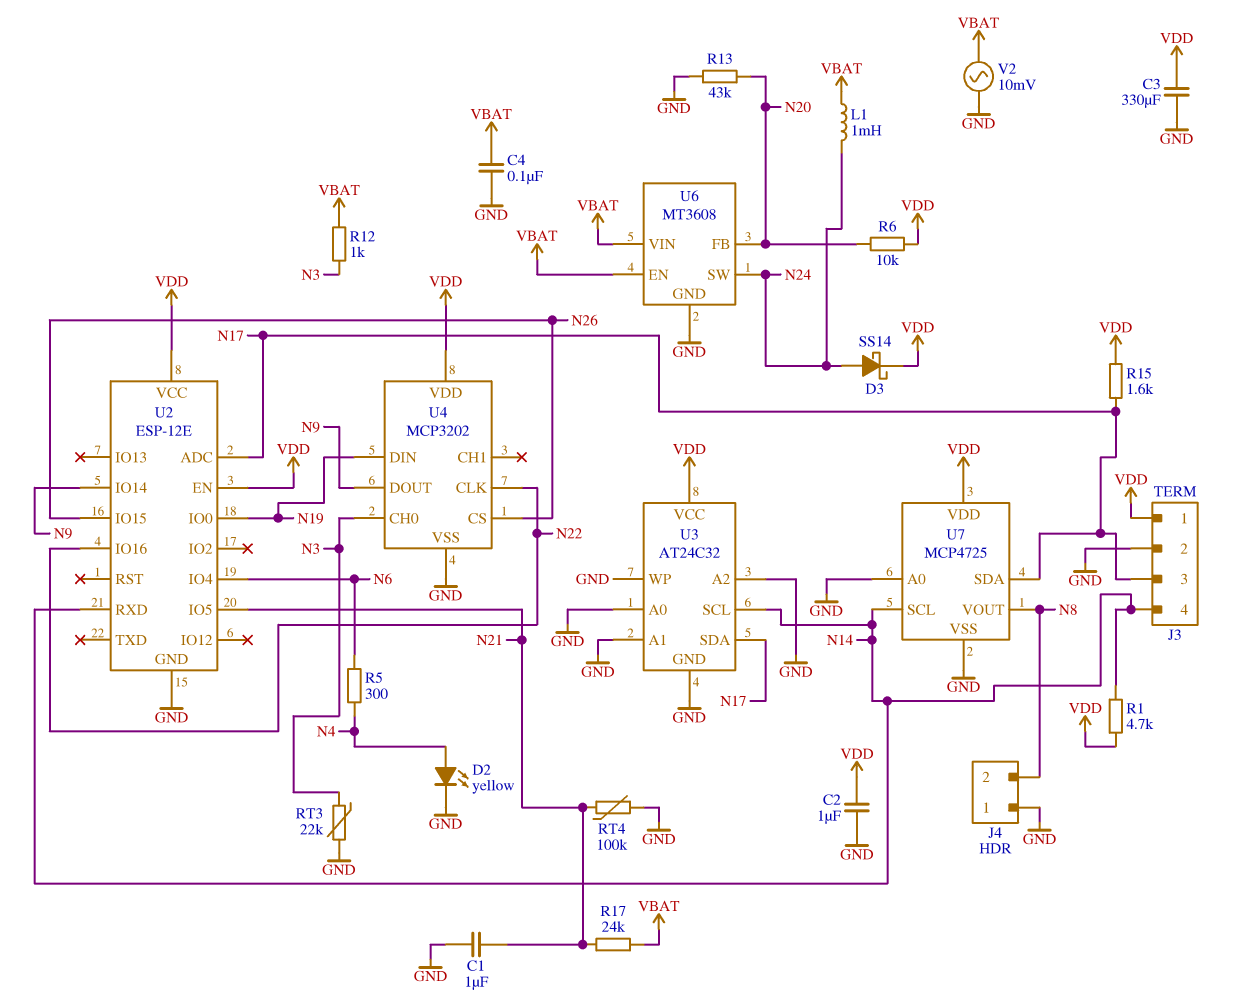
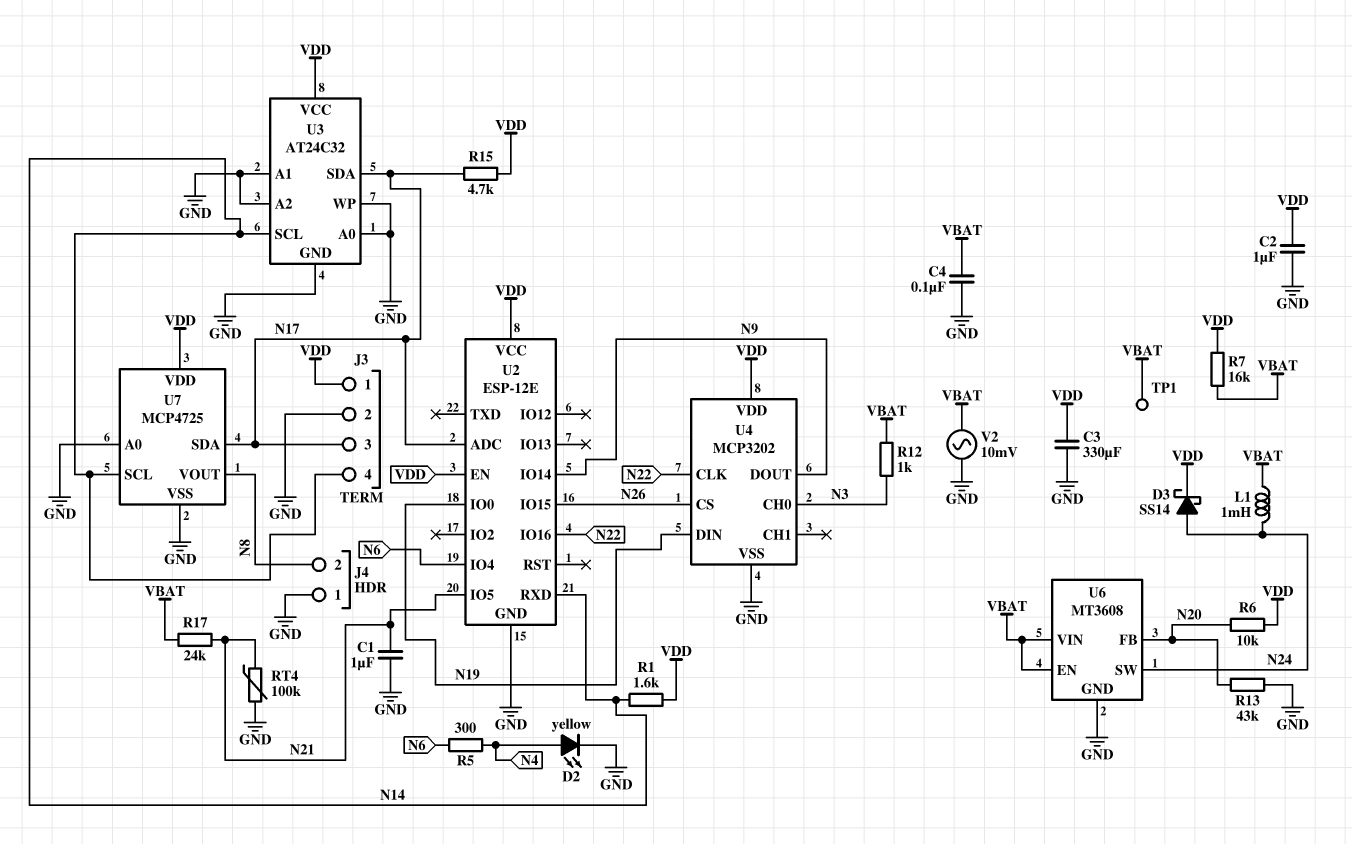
R1: 4.7k (N14, VDD) -> 1.6k (N14, VDD)
R7: none -> 16k (VBAT, VDD)
R15: 1.6k (N17, VDD) -> 4.7k (N17, VDD)
RT3: 22k (GND, N3) -> none
TP1: none -> test point (VBAT)

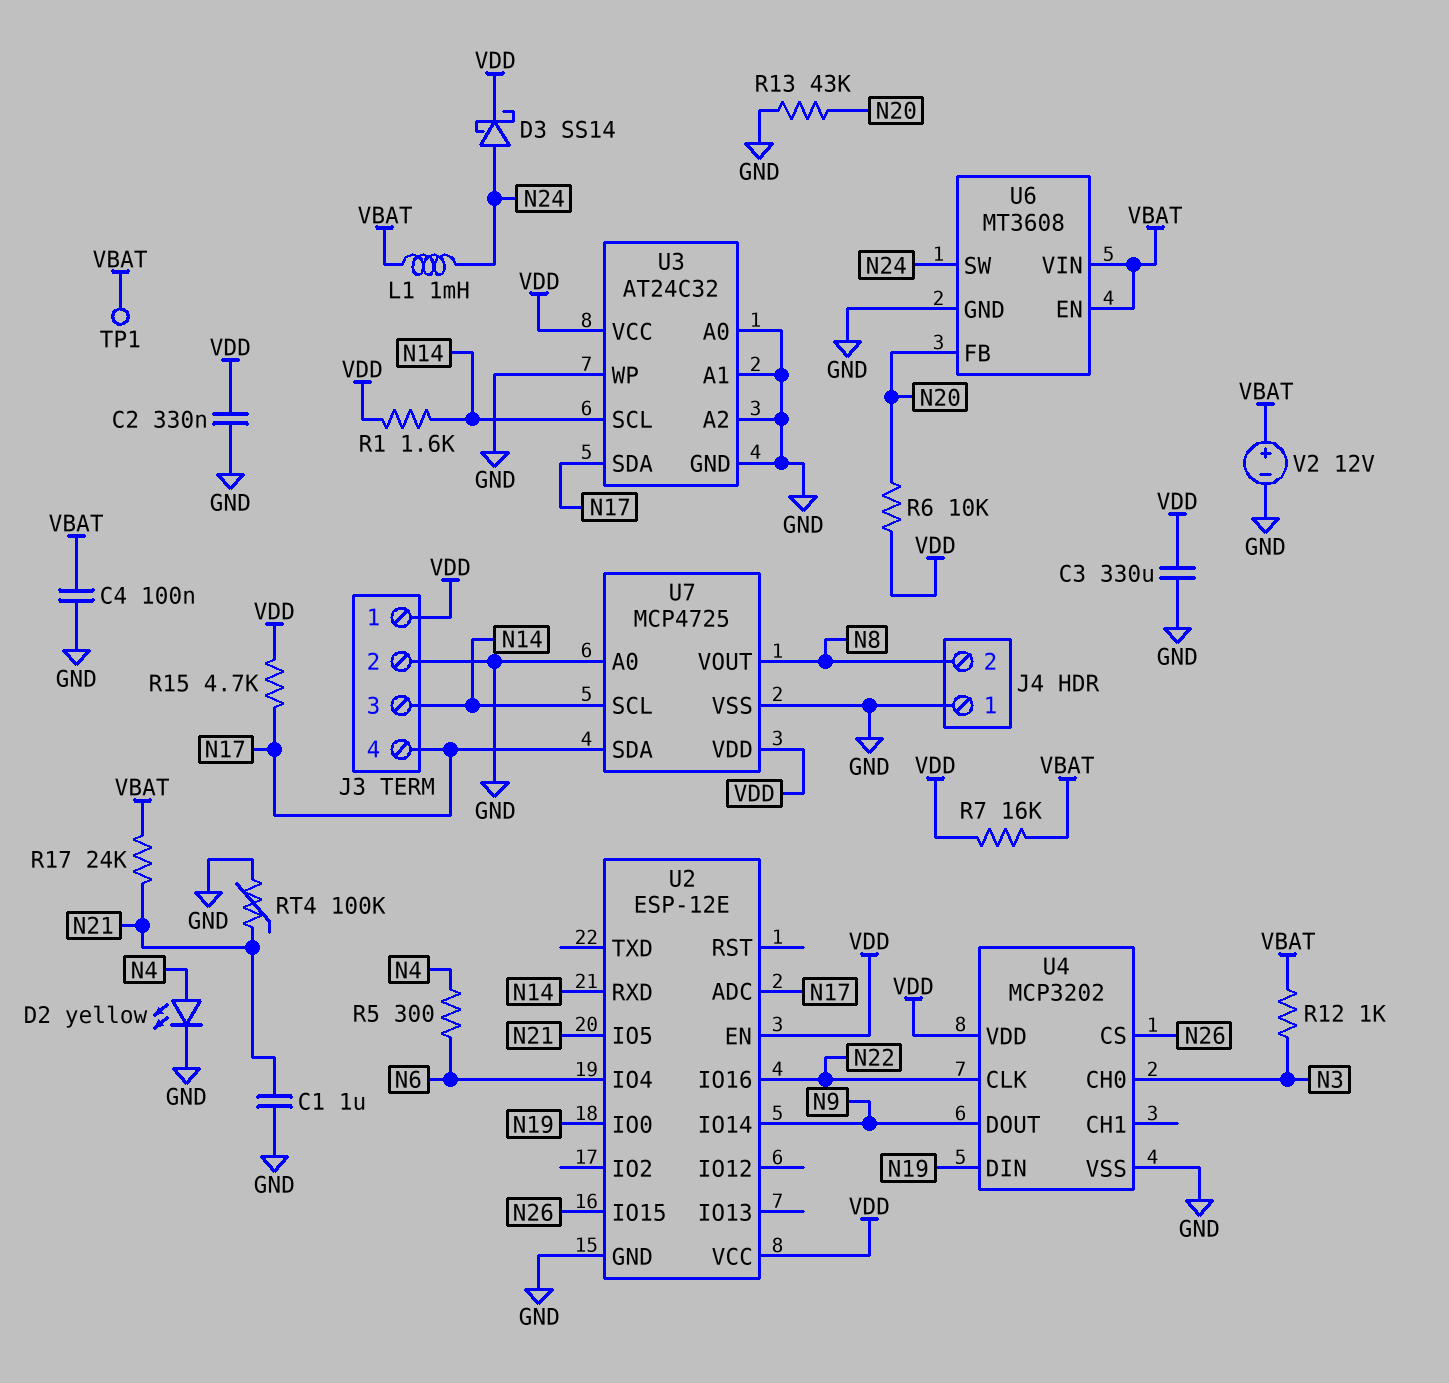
C2: 1uF (GND, VDD) -> 330nF (GND, VDD)
J3 pin 3: N17 -> N14
J3 pin 4: N14 -> N17
V2: AC 10mV (GND, VBAT) -> 12V (plus VBAT, minus GND)

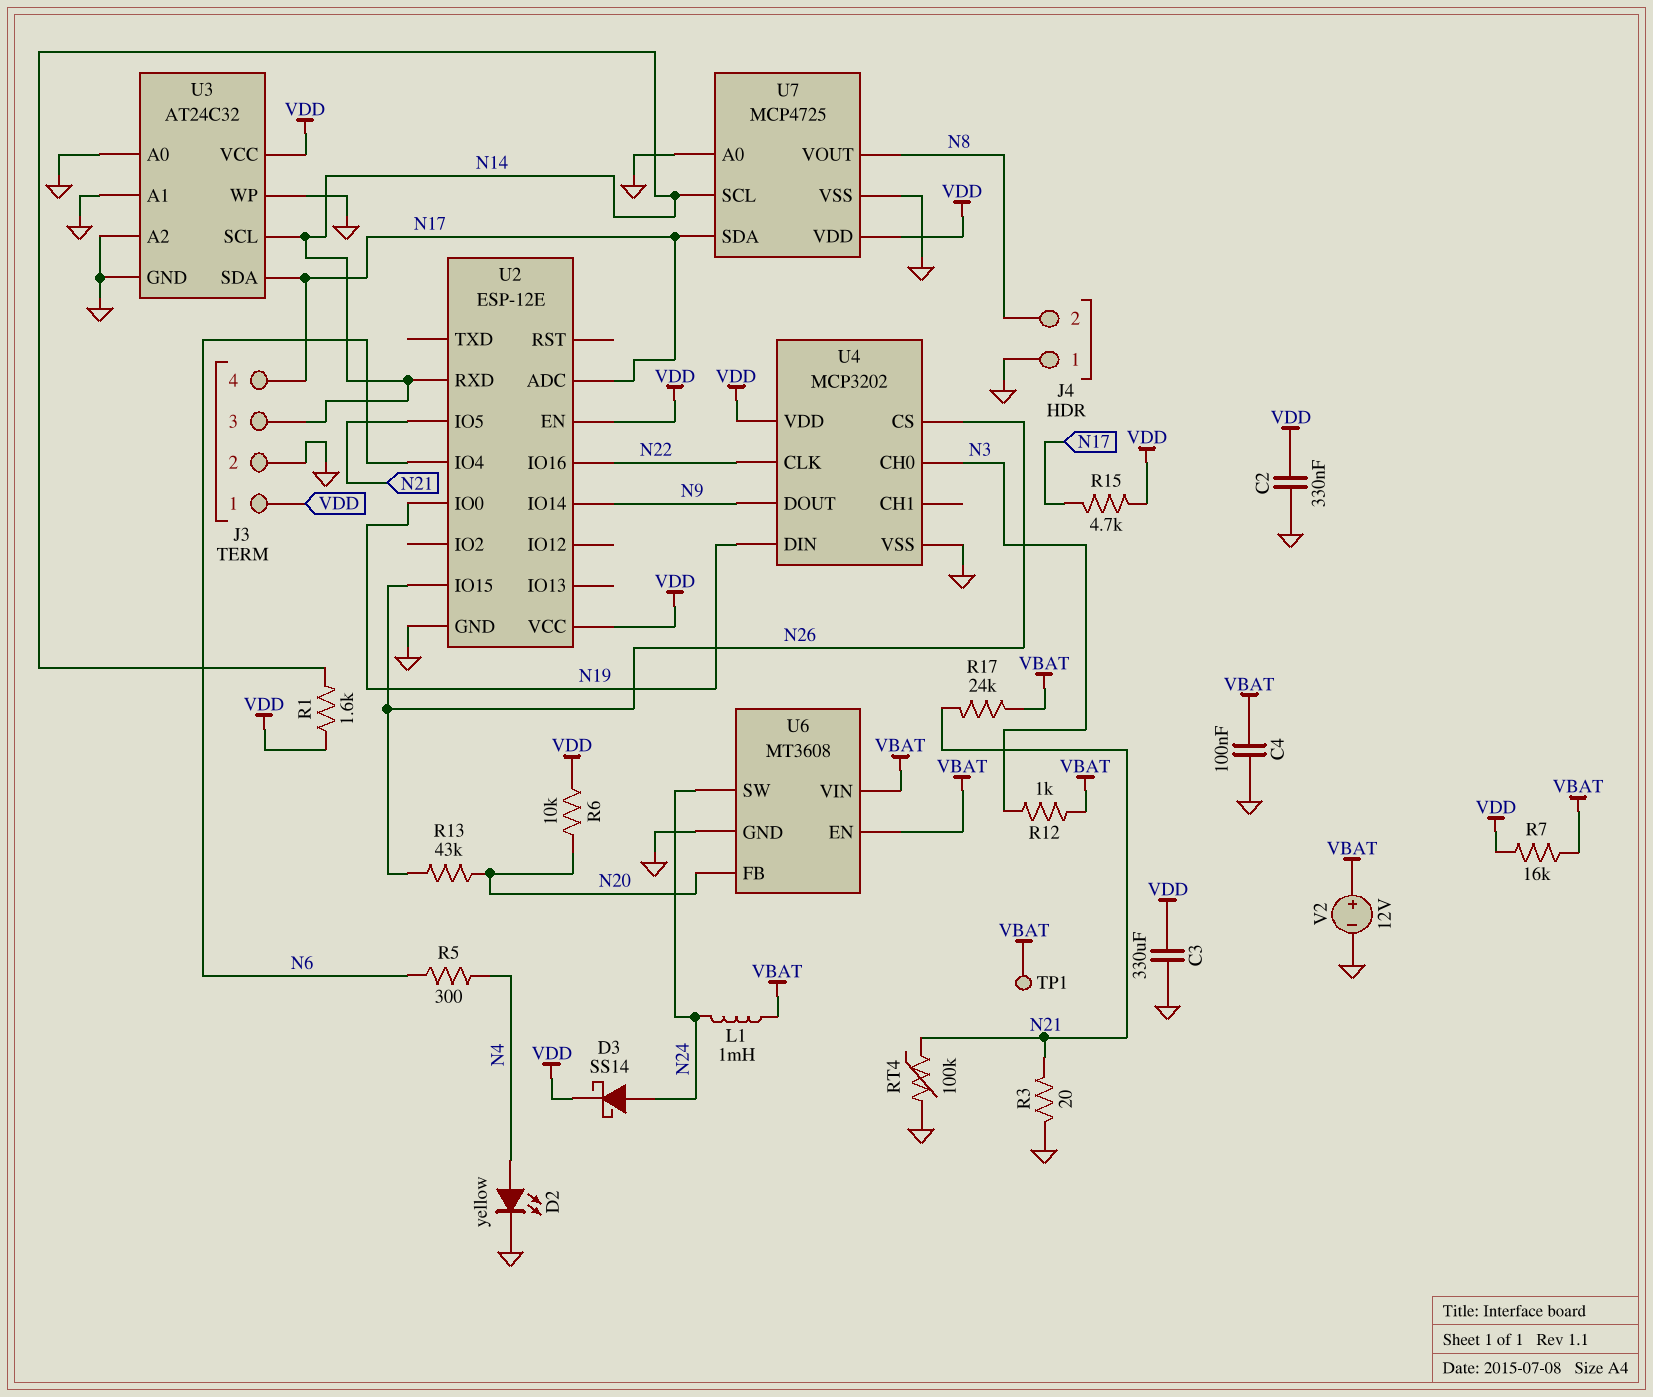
C1: 1uF (GND, N21) -> none
R3: none -> 20 (GND, N21)
R13: 43k (GND, N20) -> 43k (N20, N26)

